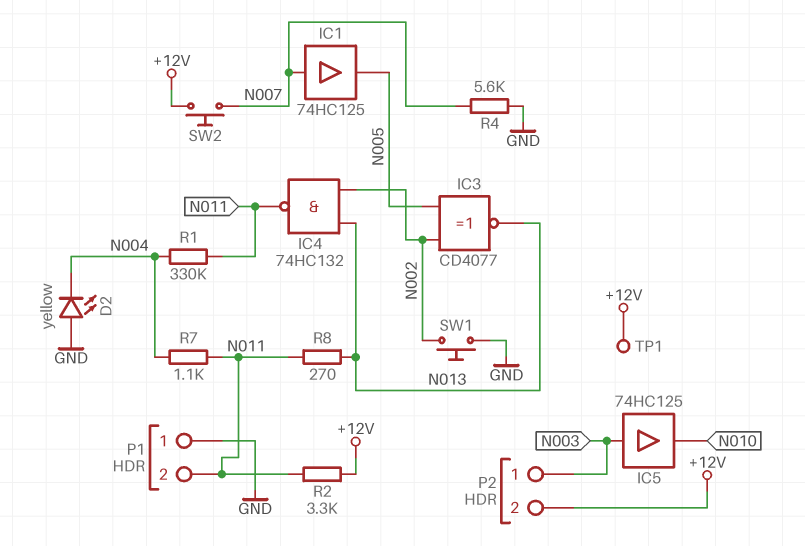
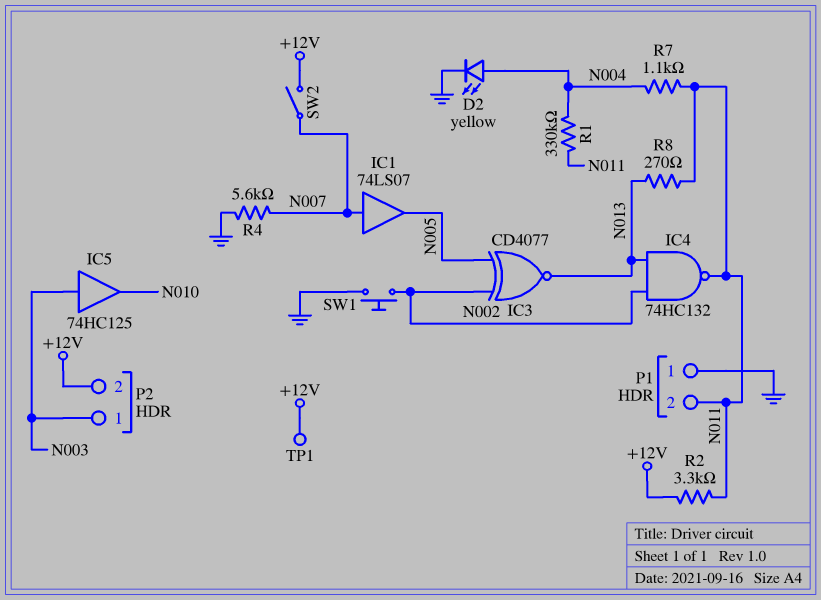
D2: LED yellow (A GND, K N004) -> LED yellow (A N004, K GND)
IC1: buffer 74HC125 (in N007, out N005) -> buffer 74LS07 (in N007, out N005)
SW2: button (+12V, N007) -> switch (+12V, N007)

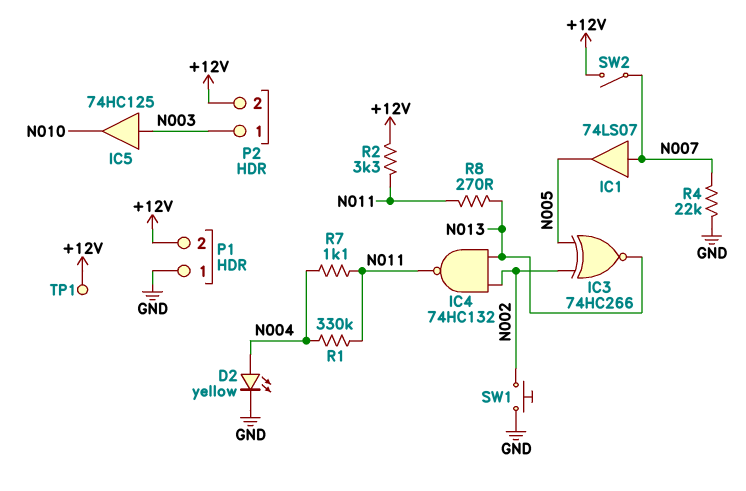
IC3: XNOR CD4077 (in N002, in N005, out N013) -> XNOR 74HC266 (in N002, in N005, out N013)
P1 pin 2: N011 -> +12V
R4: 5.6k (GND, N007) -> 22k (GND, N007)

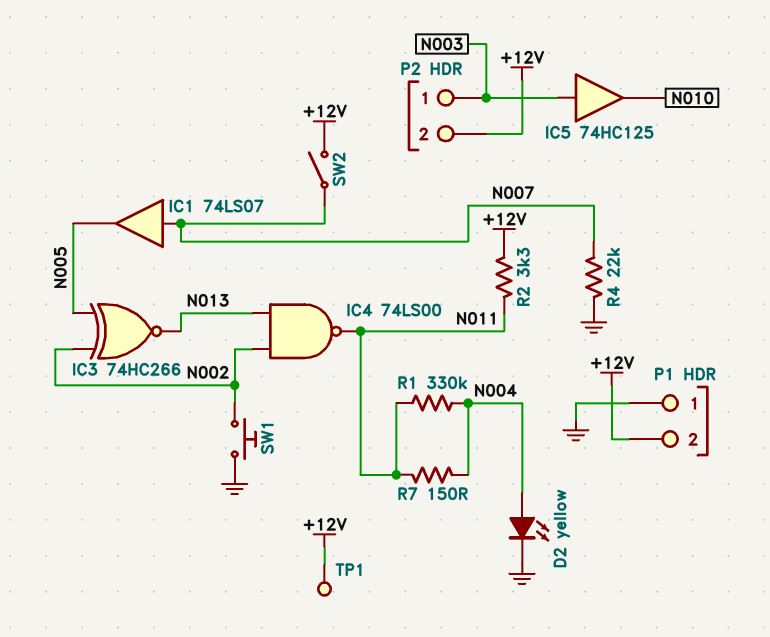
IC4: NAND 74HC132 (in N002, in N013, out N011) -> NAND 74LS00 (in N002, in N013, out N011)
R7: 1.1k (N004, N011) -> 150 (N004, N011)
R8: 270 (N011, N013) -> none

